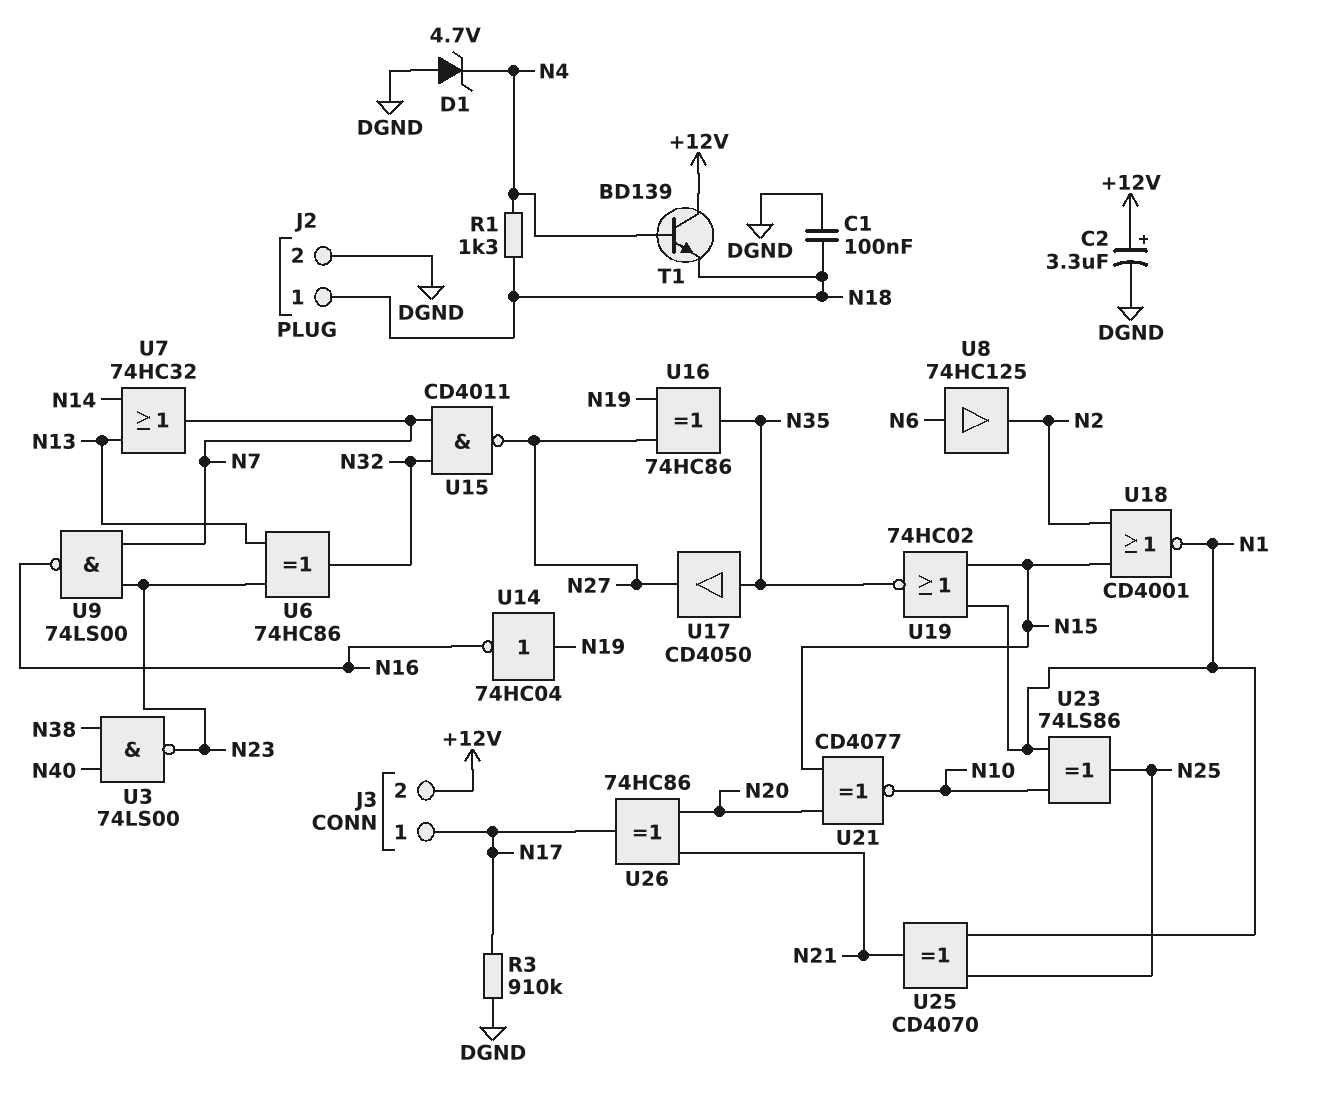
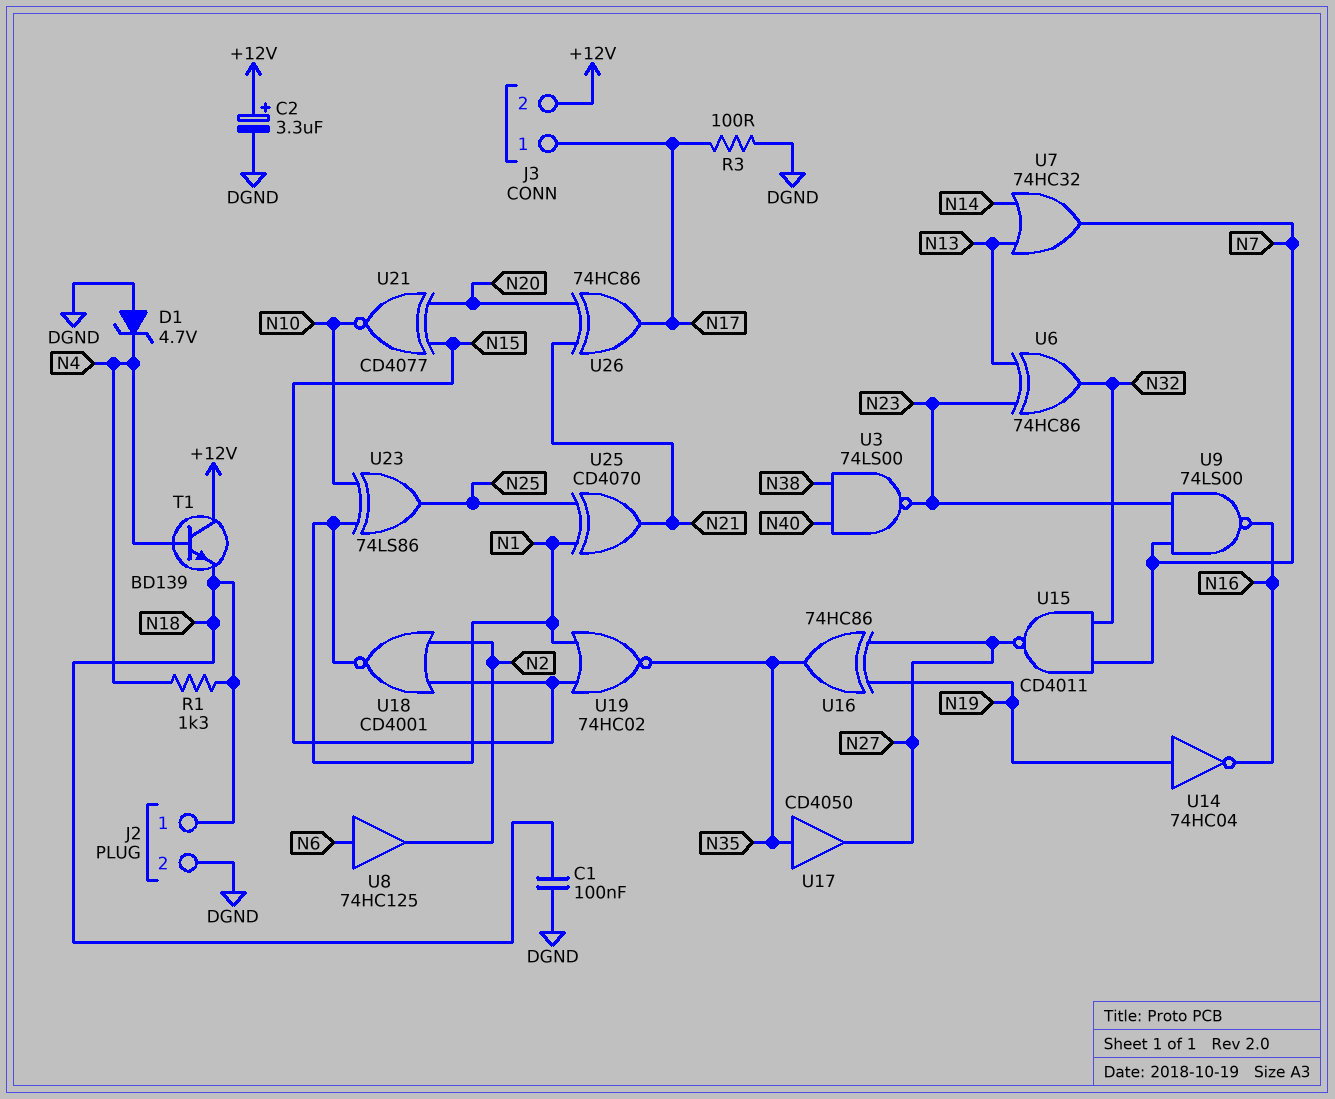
R3: 910k (DGND, N17) -> 100 (DGND, N17)

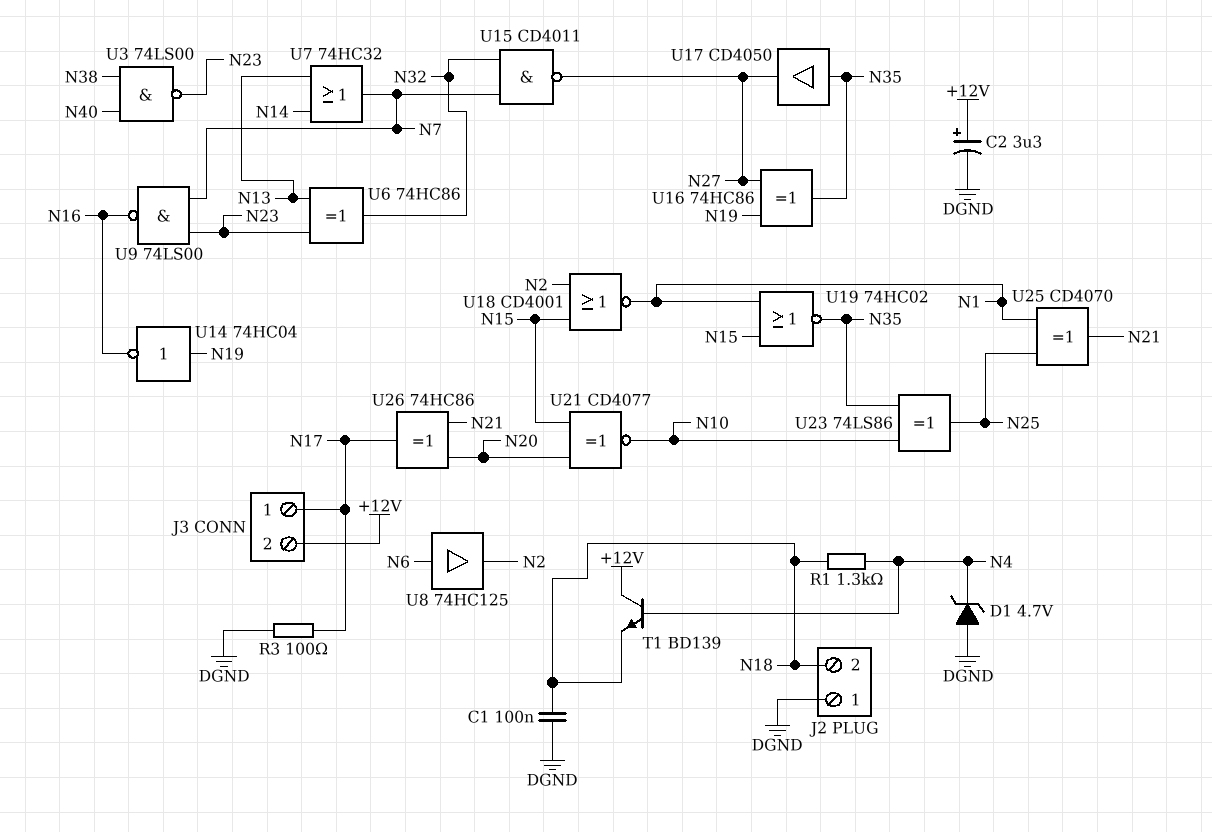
J2 pin 1: N18 -> DGND
J2 pin 2: DGND -> N18
U23: XOR 74LS86 (in N1, in N10, out N25) -> XOR 74LS86 (in N10, in N35, out N25)

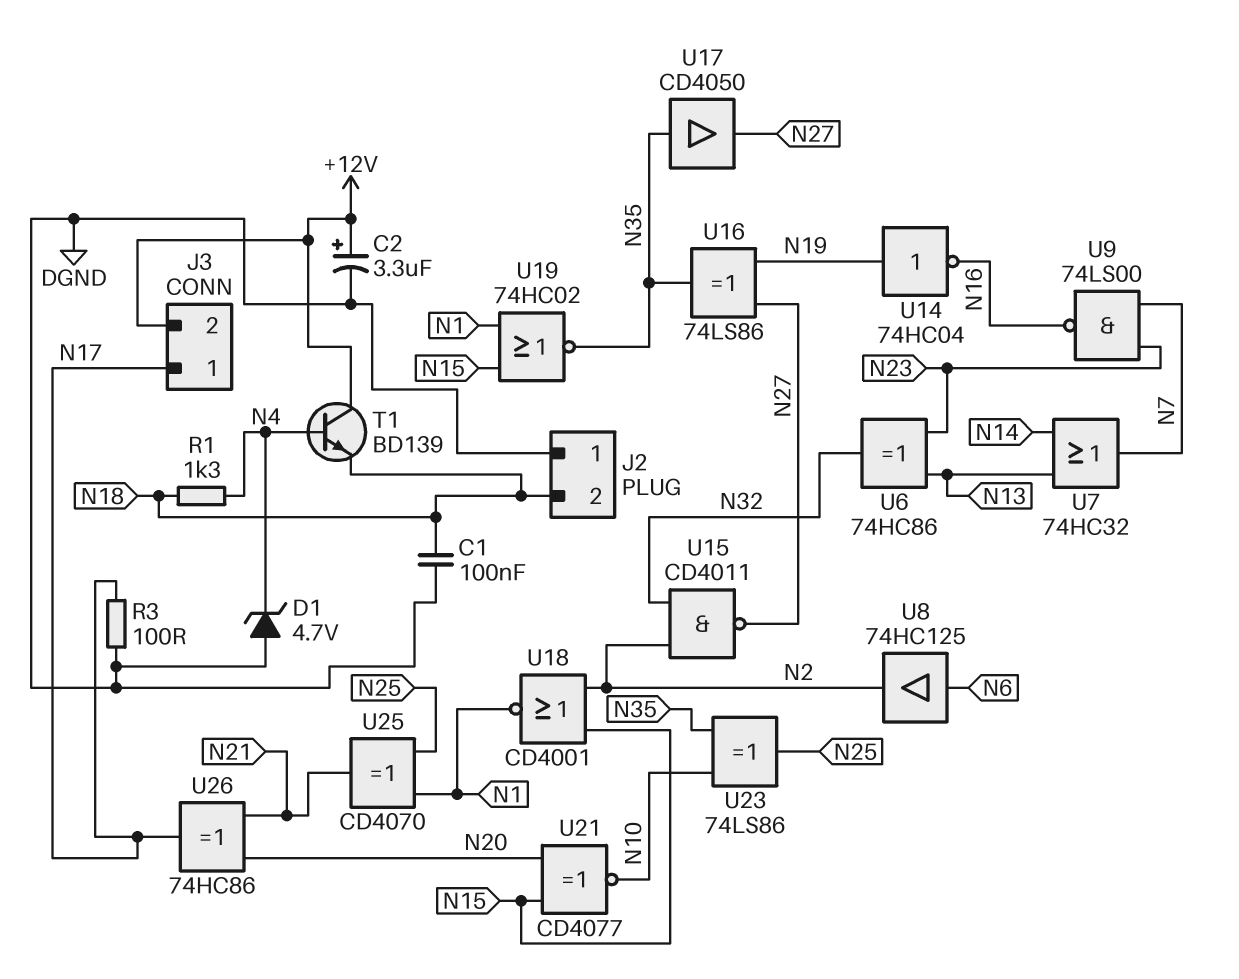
U3: NAND 74LS00 (in N38, in N40, out N23) -> none
U15: NAND CD4011 (in N7, in N32, out N27) -> NAND CD4011 (in N2, in N32, out N27)
U16: XOR 74HC86 (in N19, in N27, out N35) -> XOR 74LS86 (in N19, in N27, out N35)

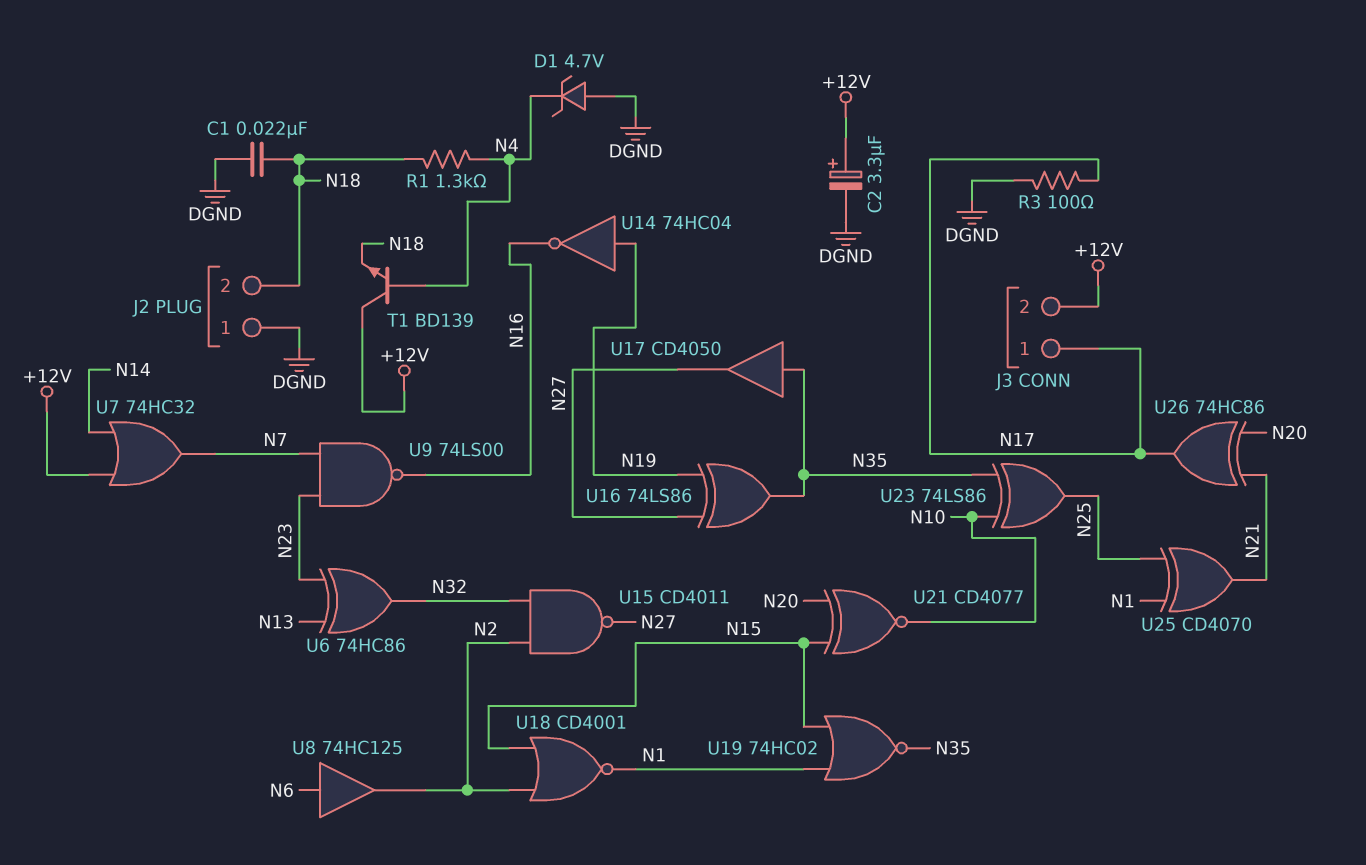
C1: 100nF (DGND, N18) -> 22nF (DGND, N18)
U7: OR 74HC32 (in N13, in N14, out N7) -> OR 74HC32 (in +12V, in N14, out N7)

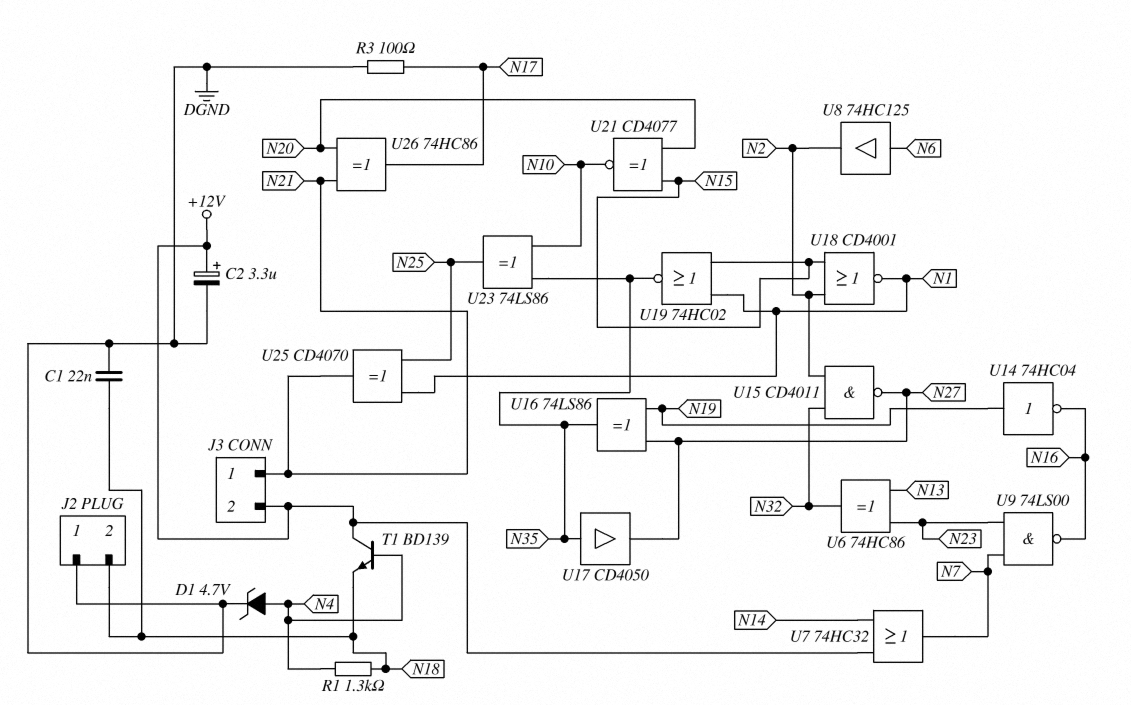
D1: zener 4.7V (A DGND, K N4) -> zener 4.7V (A N4, K DGND)
J3 pin 1: N17 -> N21

